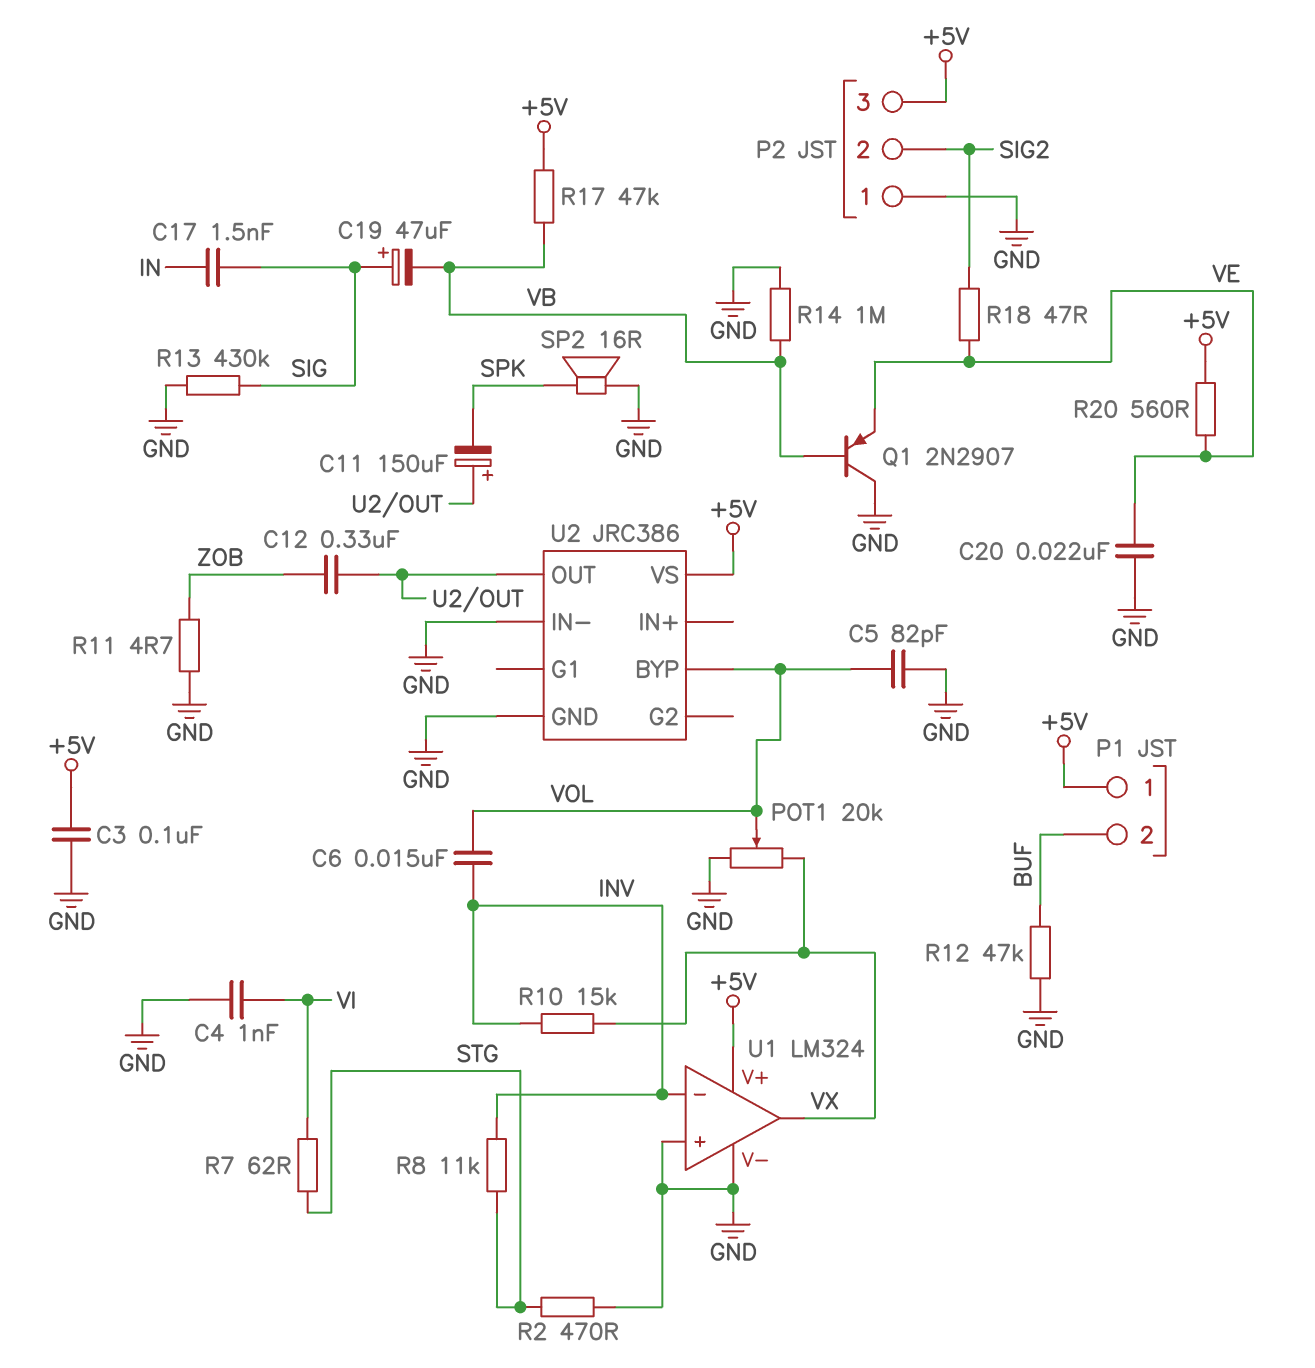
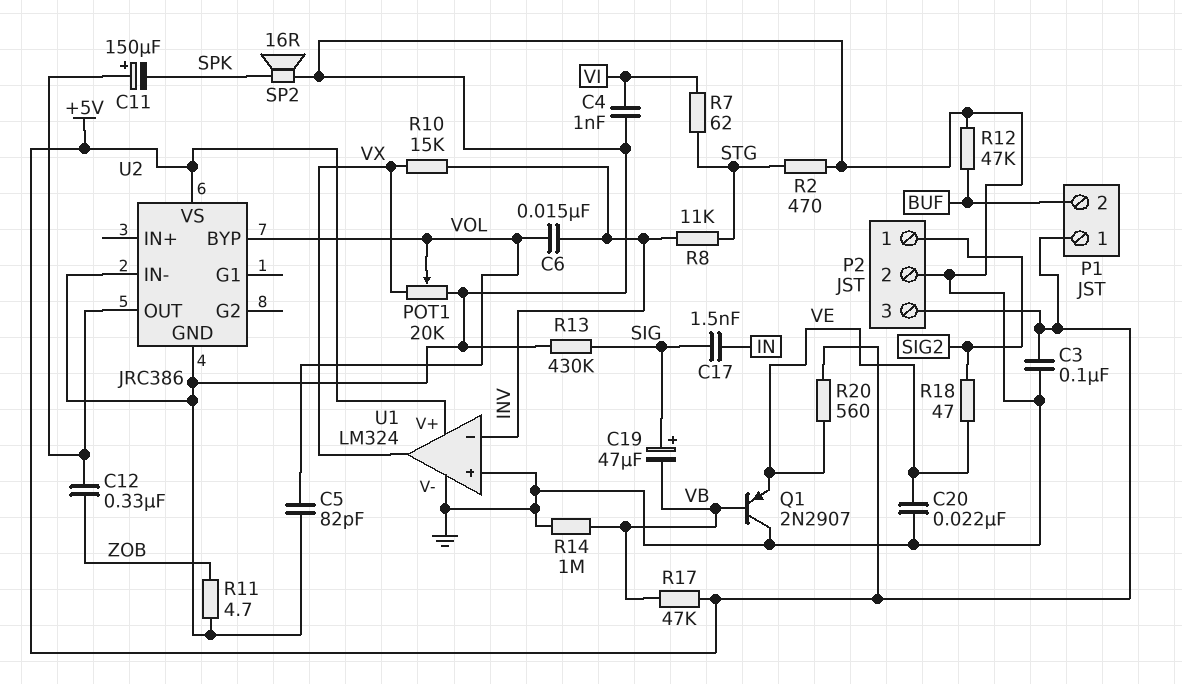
P2 pin 1: GND -> SIG2
P2 pin 2: SIG2 -> GND

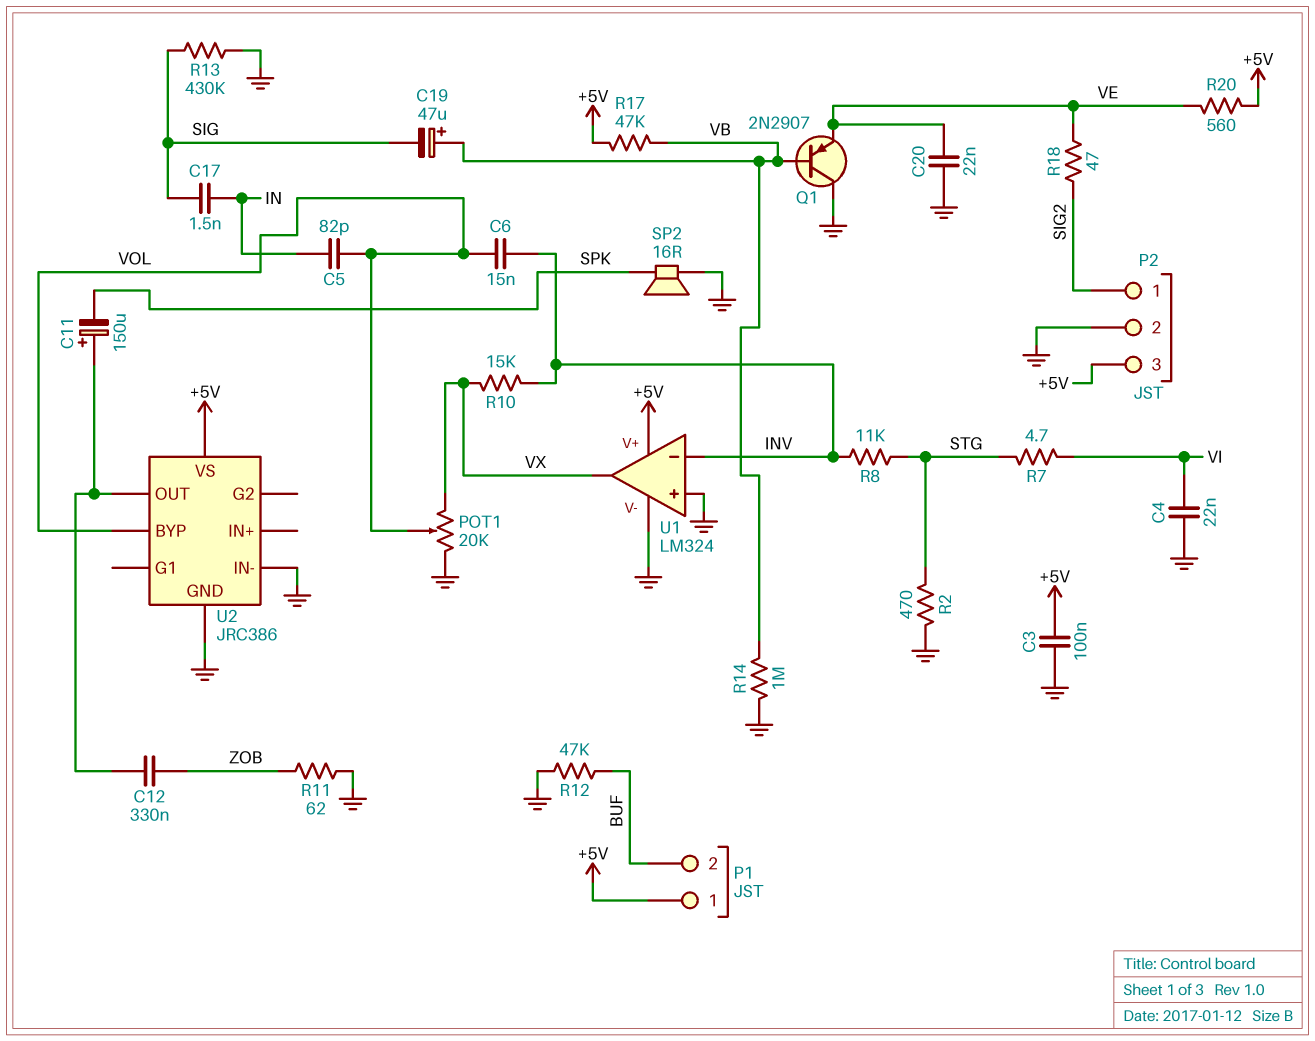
C4: 1nF (GND, VI) -> 22nF (GND, VI)
C5: 82pF (GND, VOL) -> 82pF (IN, VOL)
C19: 47uF (plus SIG, minus VB) -> 47uF (plus VB, minus SIG)
R7: 62 (STG, VI) -> 4.7 (STG, VI)
R11: 4.7 (GND, ZOB) -> 62 (GND, ZOB)

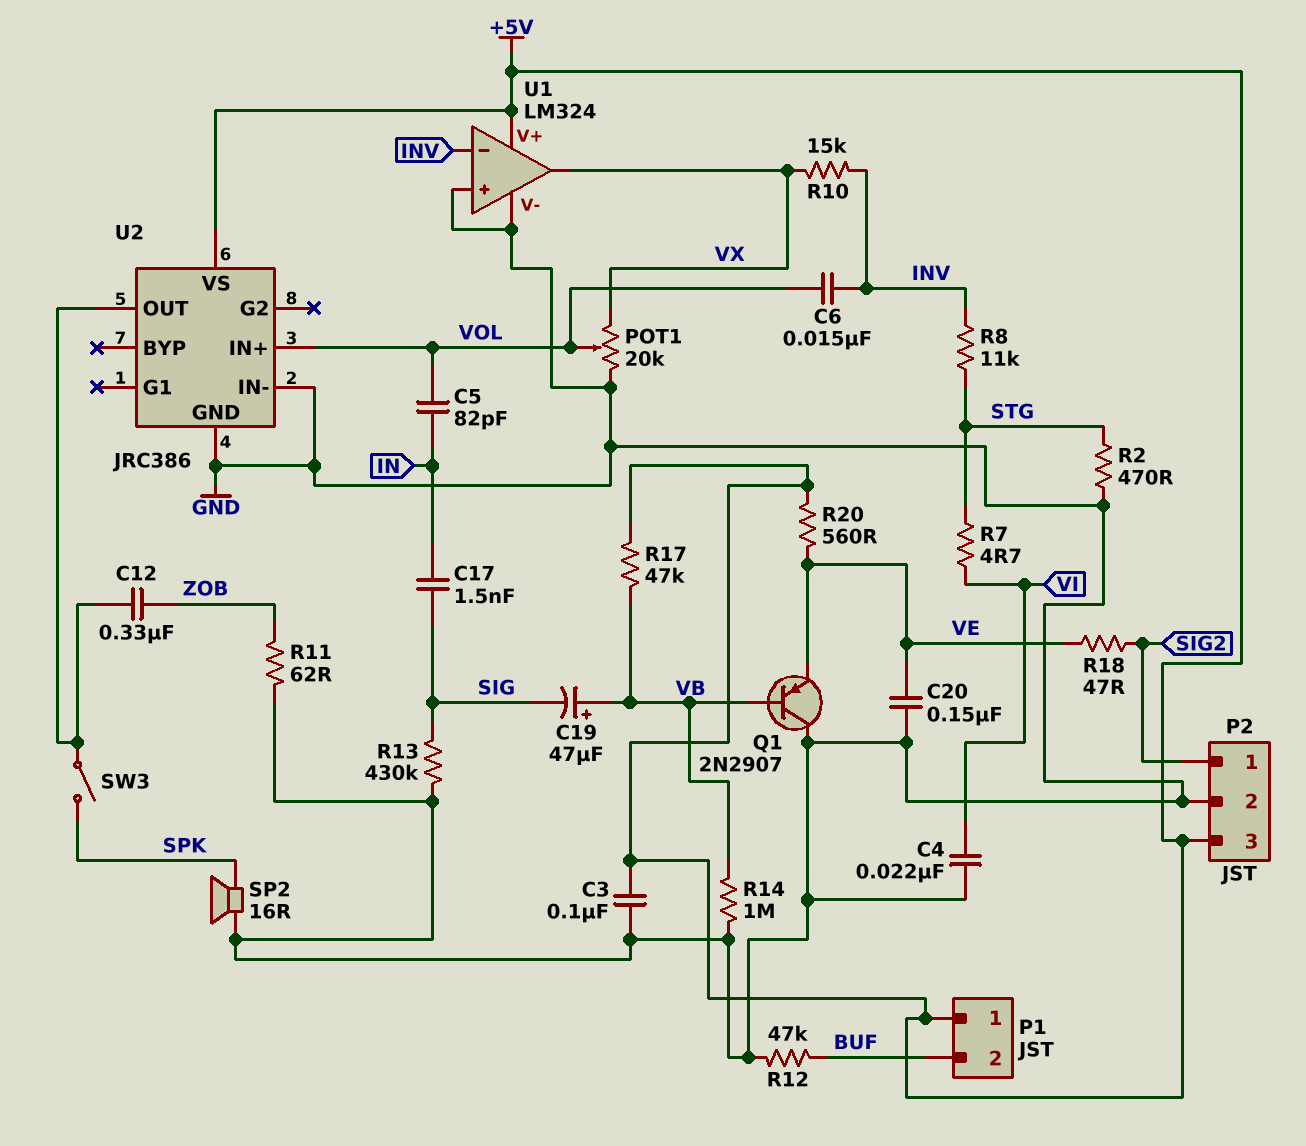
C11: 150uF (plus U2/OUT, minus SPK) -> none
C20: 22nF (GND, VE) -> 150nF (GND, VE)
SW3: none -> switch (SPK, U2/OUT)
U2 pin BYP: VOL -> none
U2 pin IN+: none -> VOL

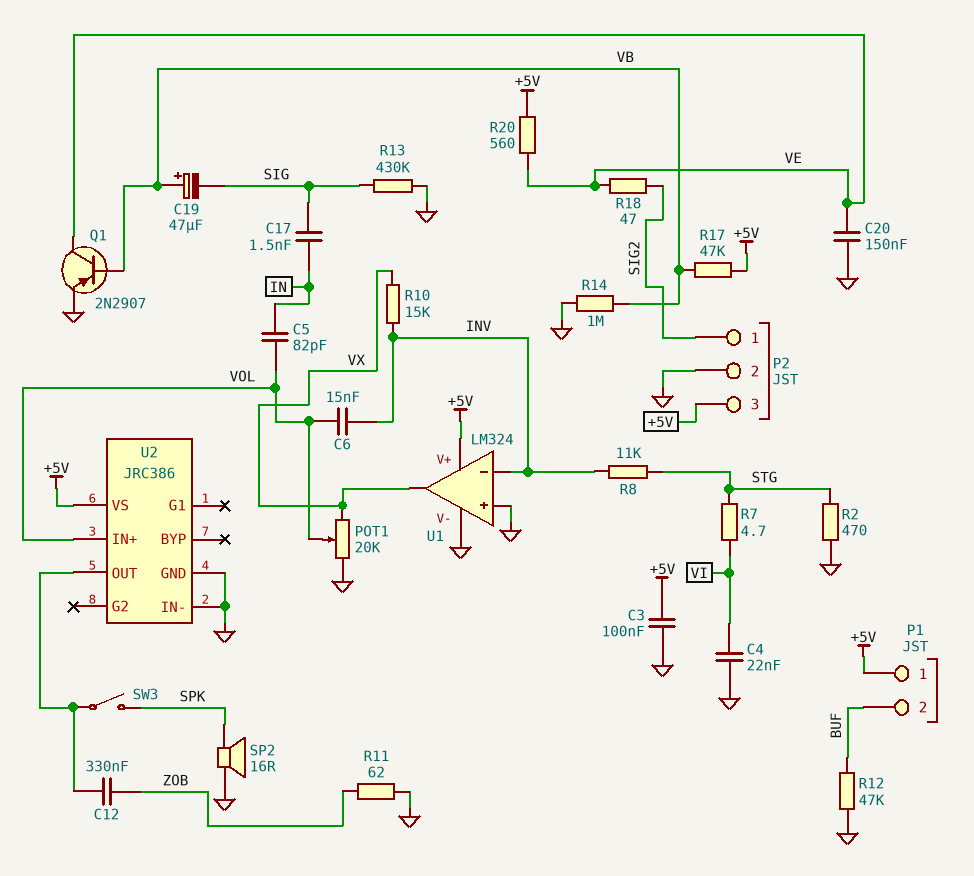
Q1: PNP 2N2907 (B VB, C GND, E VE) -> PNP 2N2907 (B VB, C VE, E GND)

